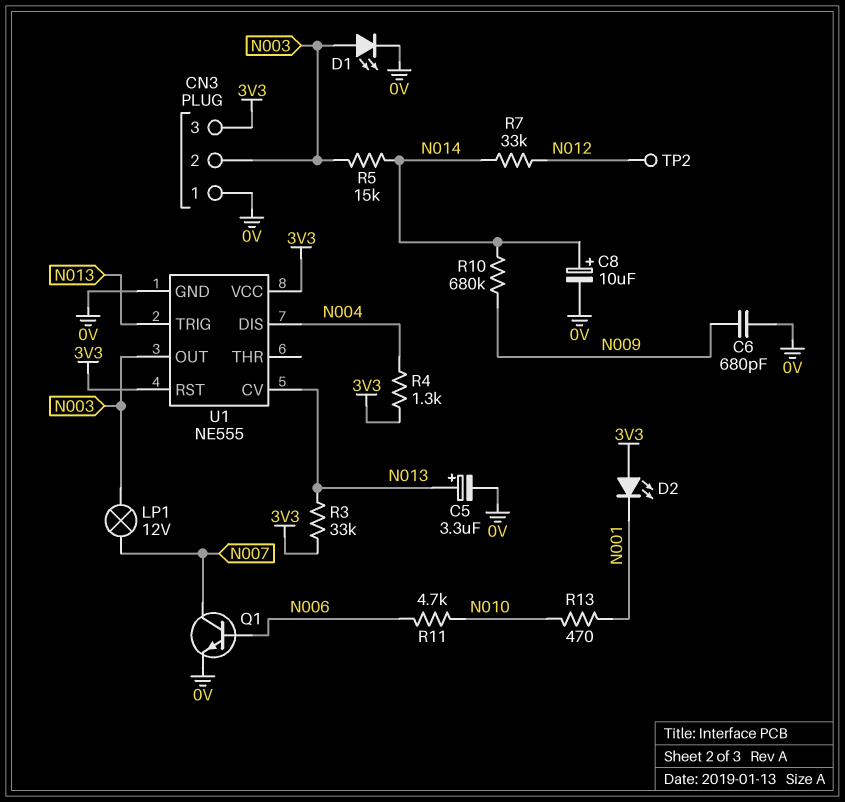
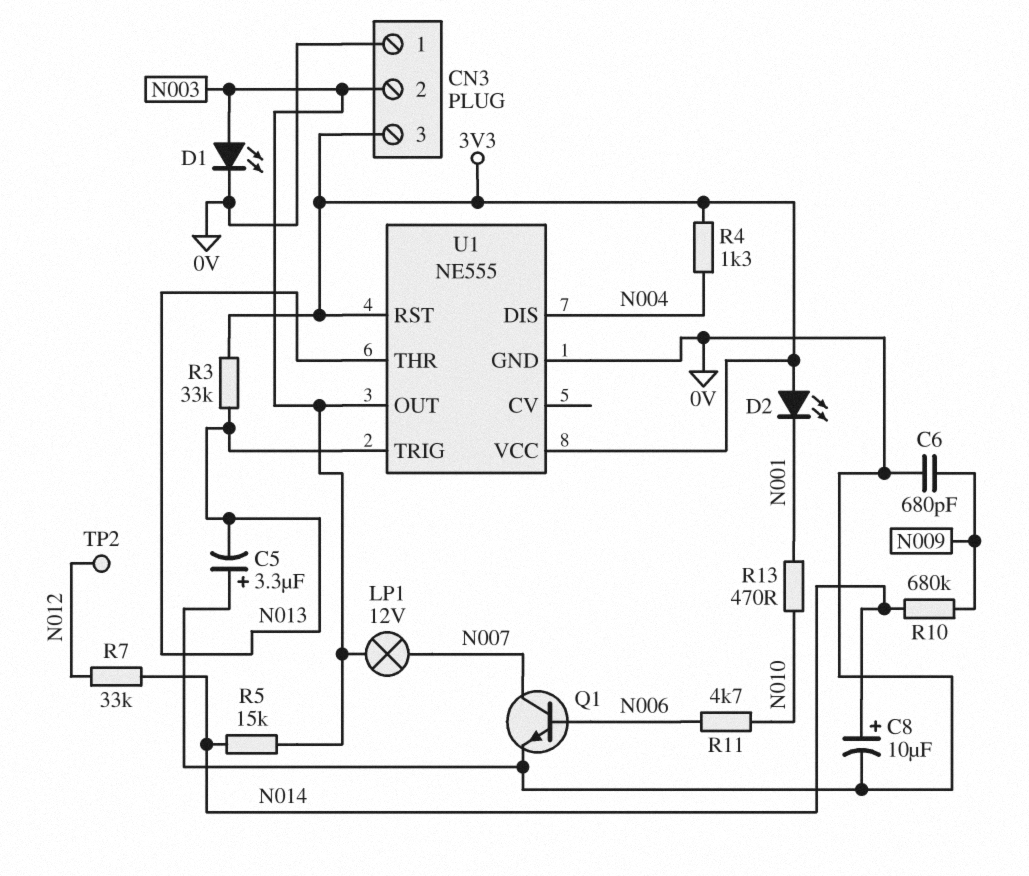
C5: 3.3uF (plus N013, minus 0V) -> 3.3uF (plus 0V, minus N013)
U1 pin CV: N013 -> none
U1 pin THR: none -> N013

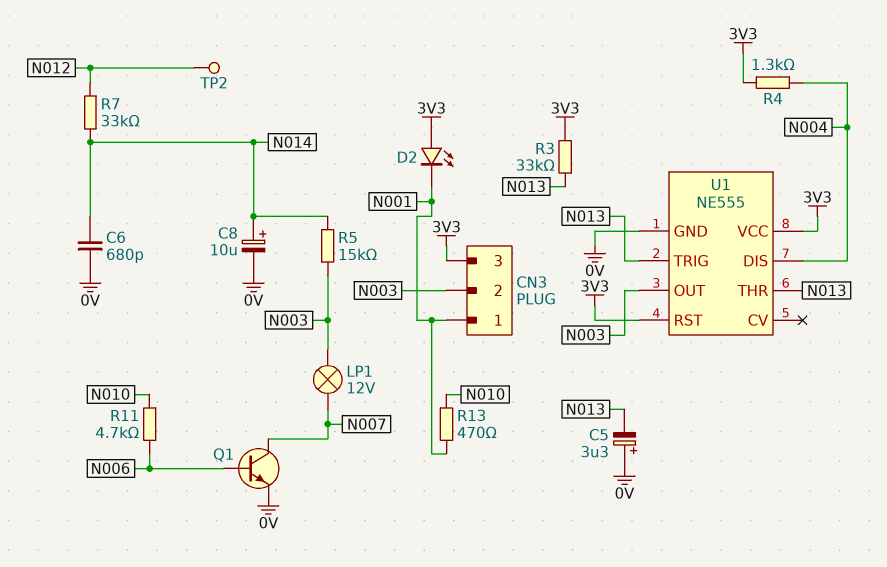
C6: 680pF (0V, N009) -> 680pF (0V, N014)
CN3 pin 1: 0V -> N001
D1: LED (A N003, K 0V) -> none
R10: 680k (N009, N014) -> none

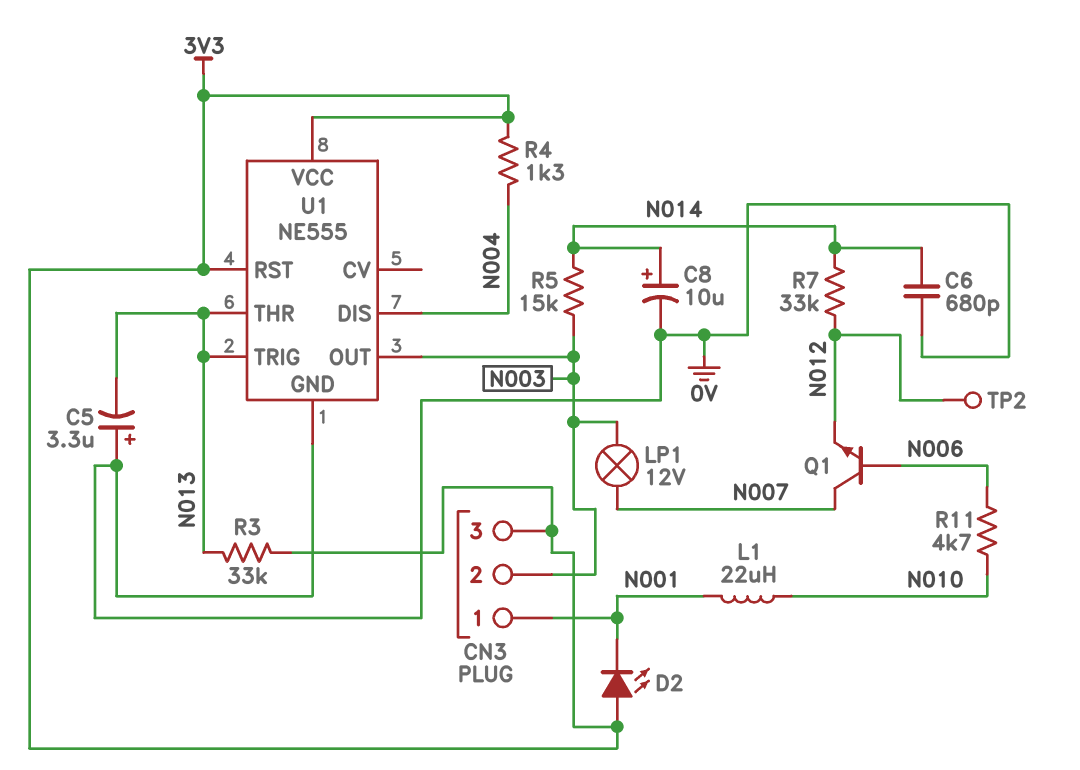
L1: none -> 22uH (N001, N010)
Q1: NPN (B N006, C N007, E 0V) -> NPN (B N006, C N007, E N012)
R13: 470 (N001, N010) -> none

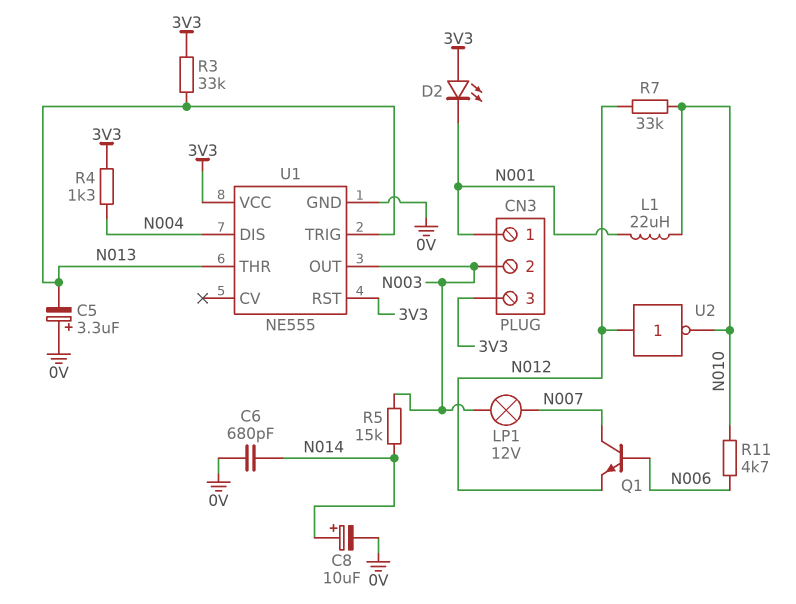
R7: 33k (N012, N014) -> 33k (N010, N012)
TP2: test point (N012) -> none
U2: none -> NOT (in N012, out N010)

